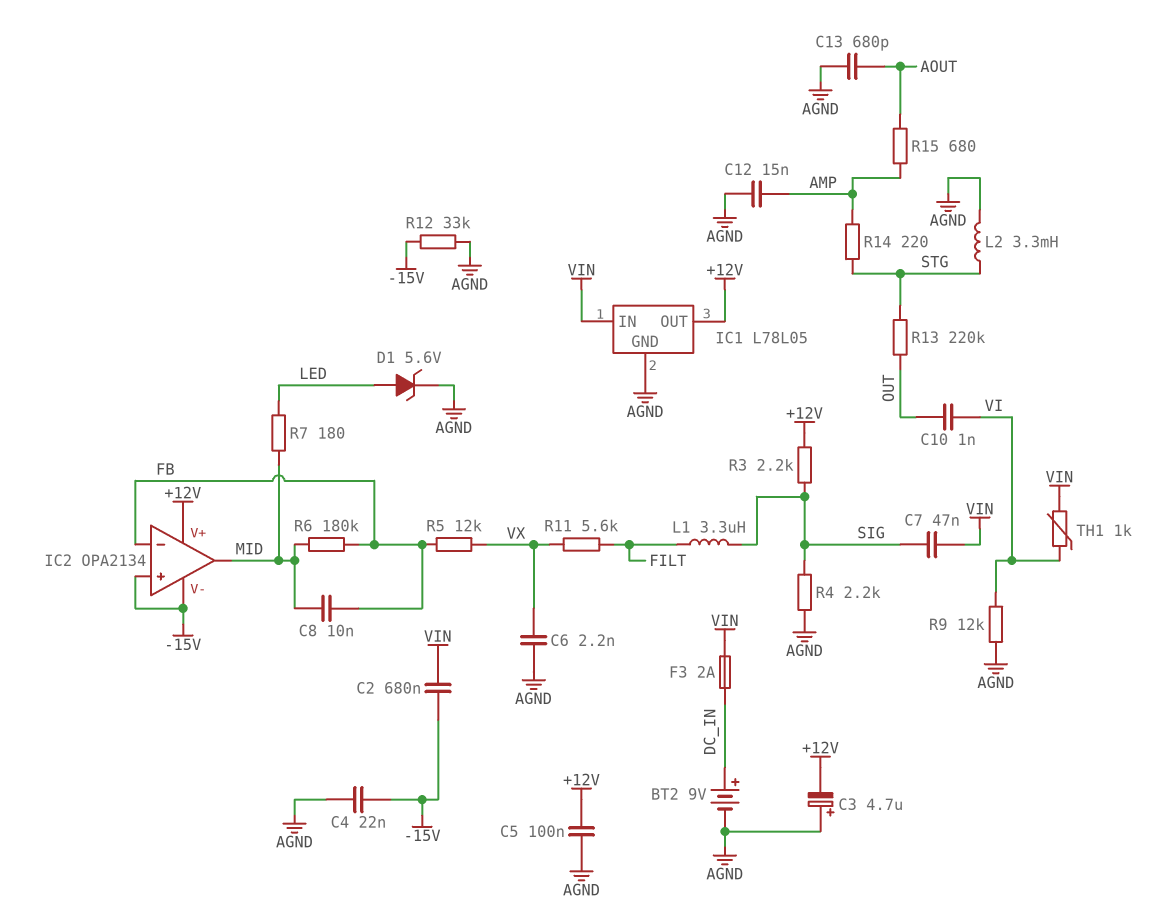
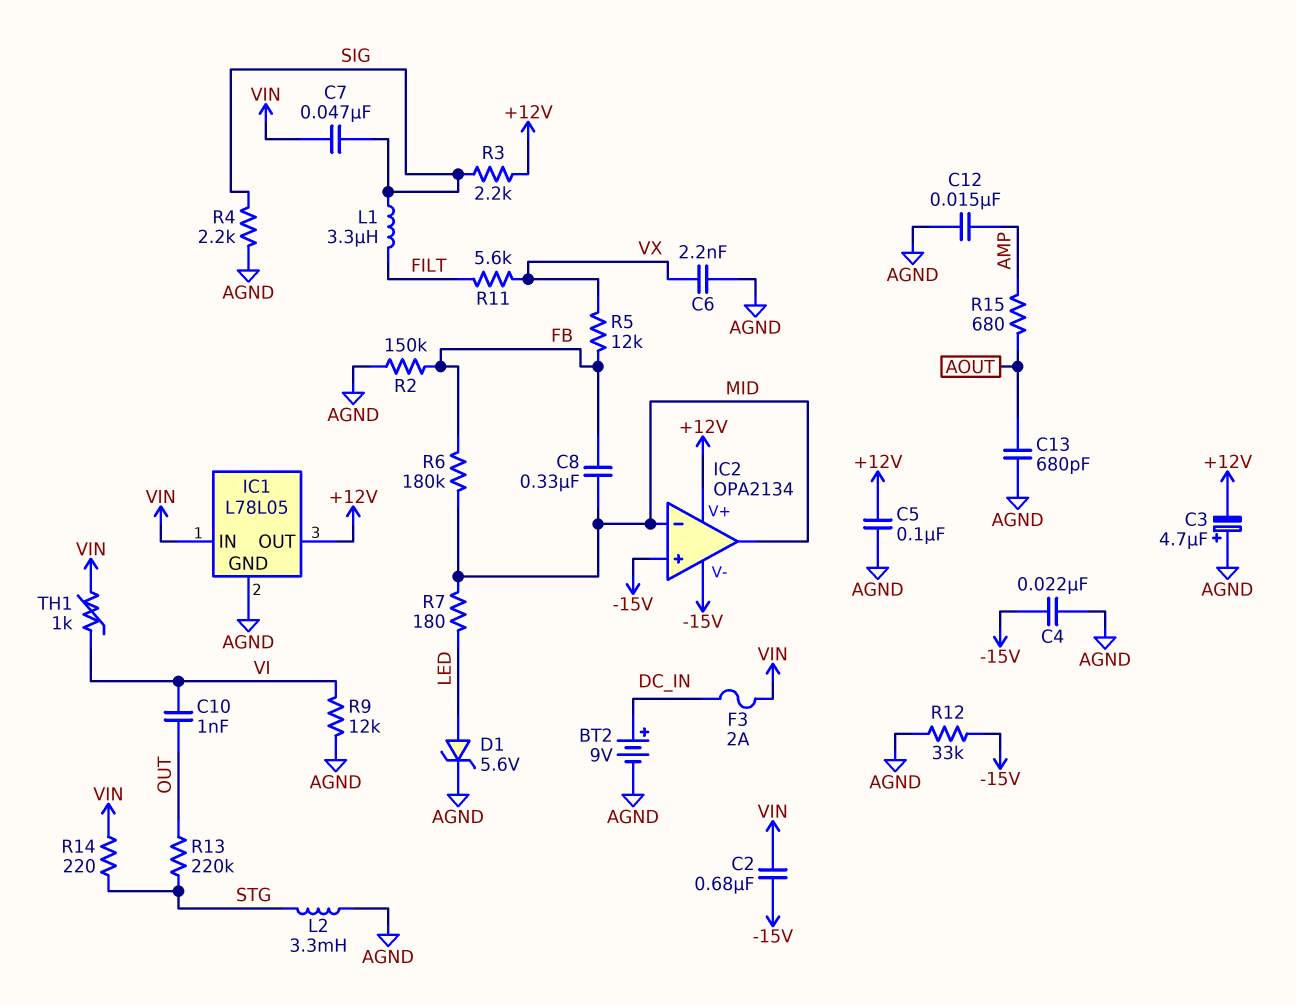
C8: 10nF (FB, MID) -> 330nF (FB, MID)
IC2 pin in-: FB -> MID
R2: none -> 150k (AGND, FB)
R14: 220 (AMP, STG) -> 220 (STG, VIN)

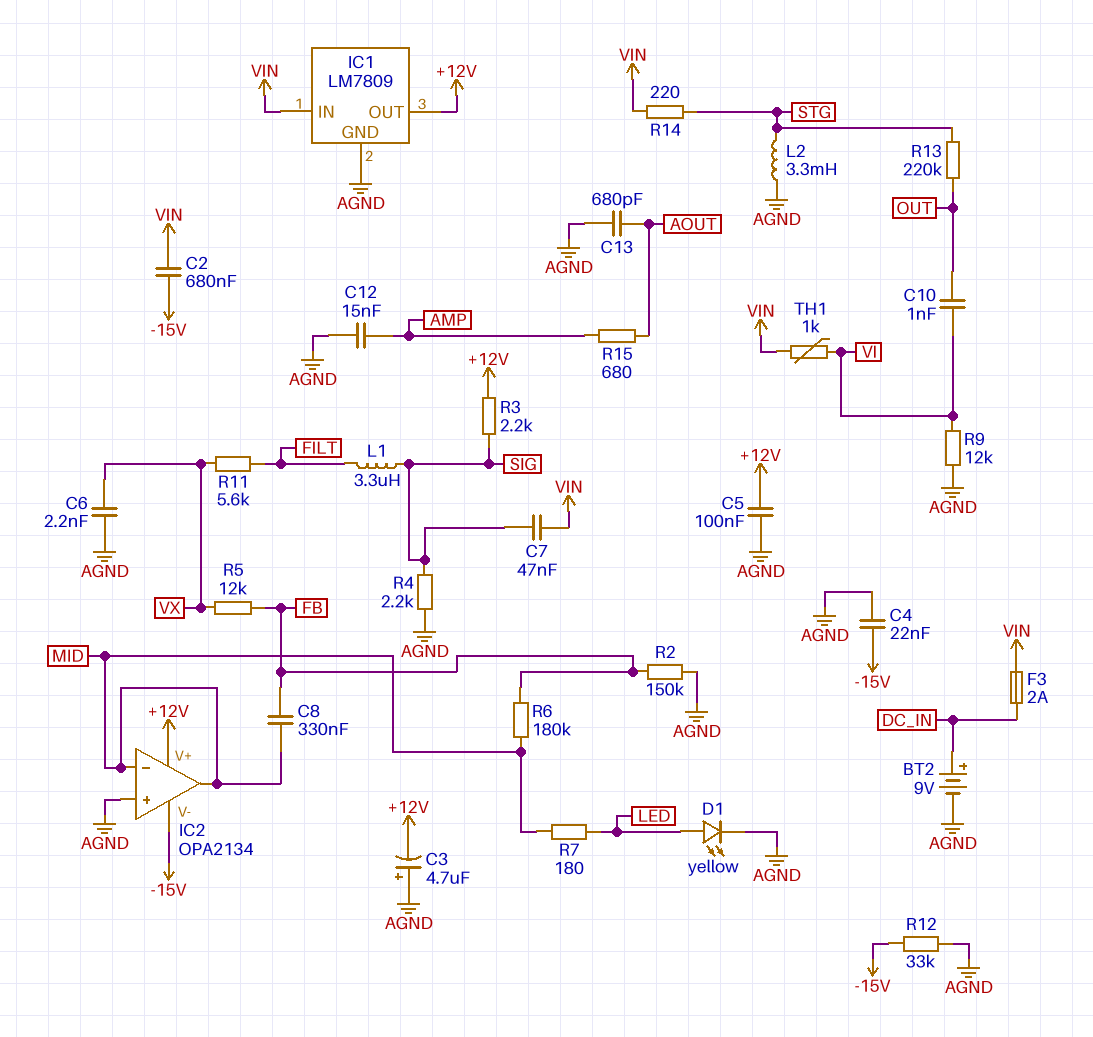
D1: zener 5.6V (A LED, K AGND) -> LED yellow (A LED, K AGND)
IC1: L78L05 -> LM7809
IC2 pin in+: -15V -> AGND

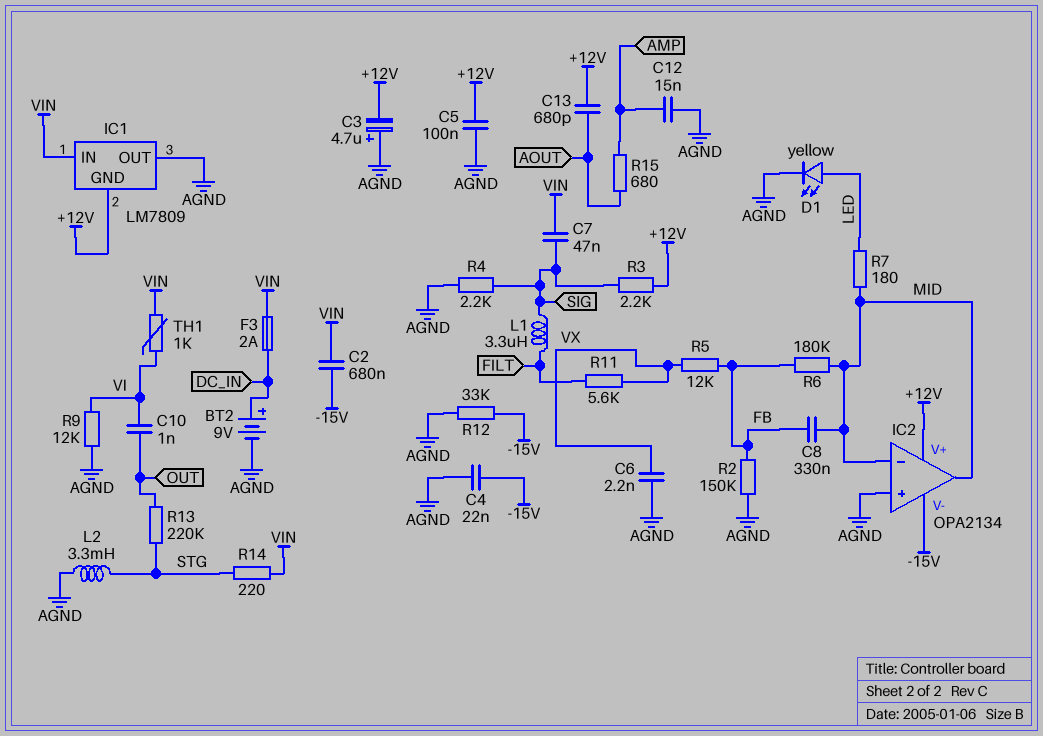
C13: 680pF (AGND, AOUT) -> 680pF (+12V, AOUT)
IC1 pin GND: AGND -> +12V
IC1 pin OUT: +12V -> AGND

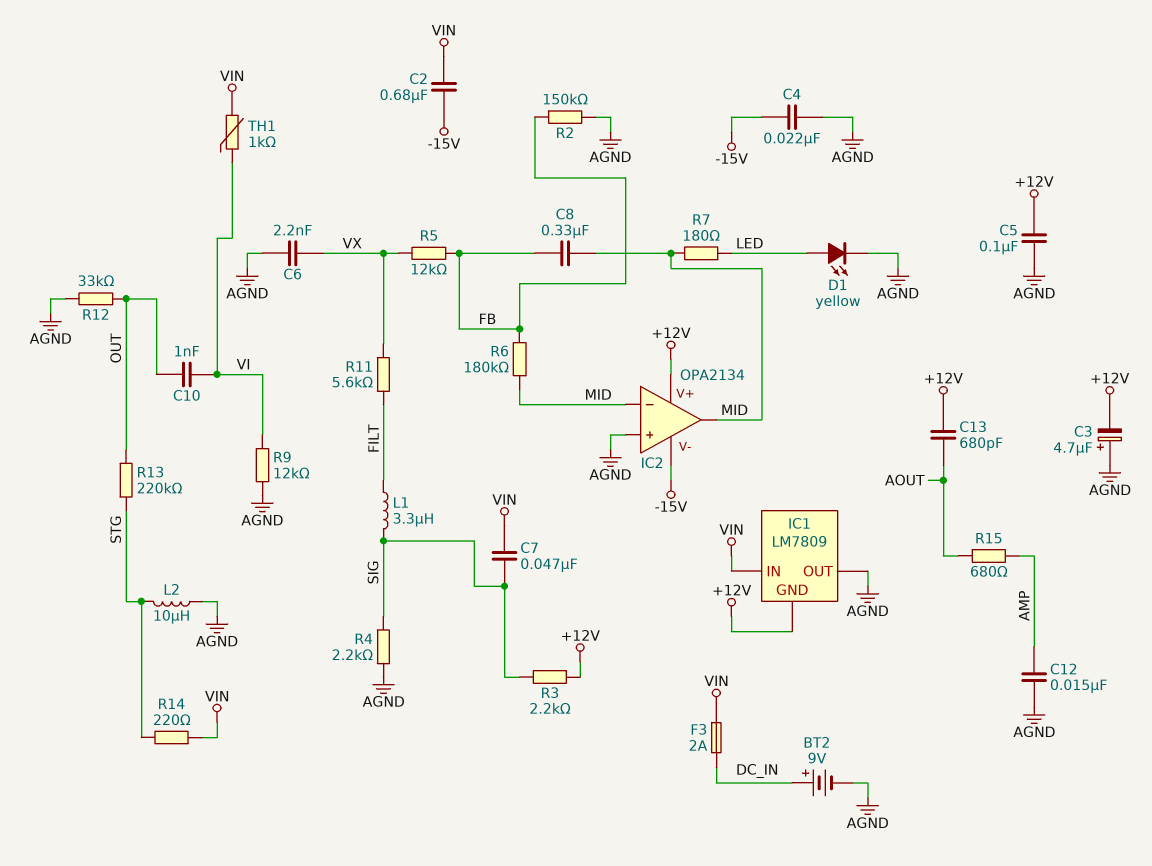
L2: 3.3mH (AGND, STG) -> 10uH (AGND, STG)
R12: 33k (-15V, AGND) -> 33k (AGND, OUT)

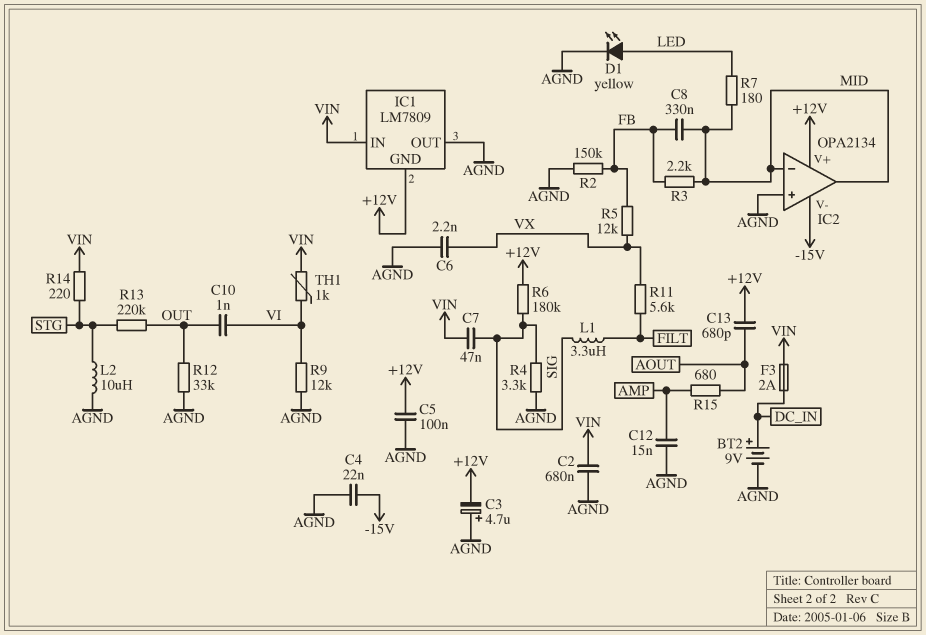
C2: 680nF (-15V, VIN) -> 680nF (AGND, VIN)
R3: 2.2k (+12V, SIG) -> 2.2k (FB, MID)
R4: 2.2k (AGND, SIG) -> 3.3k (AGND, SIG)
R6: 180k (FB, MID) -> 180k (+12V, SIG)

